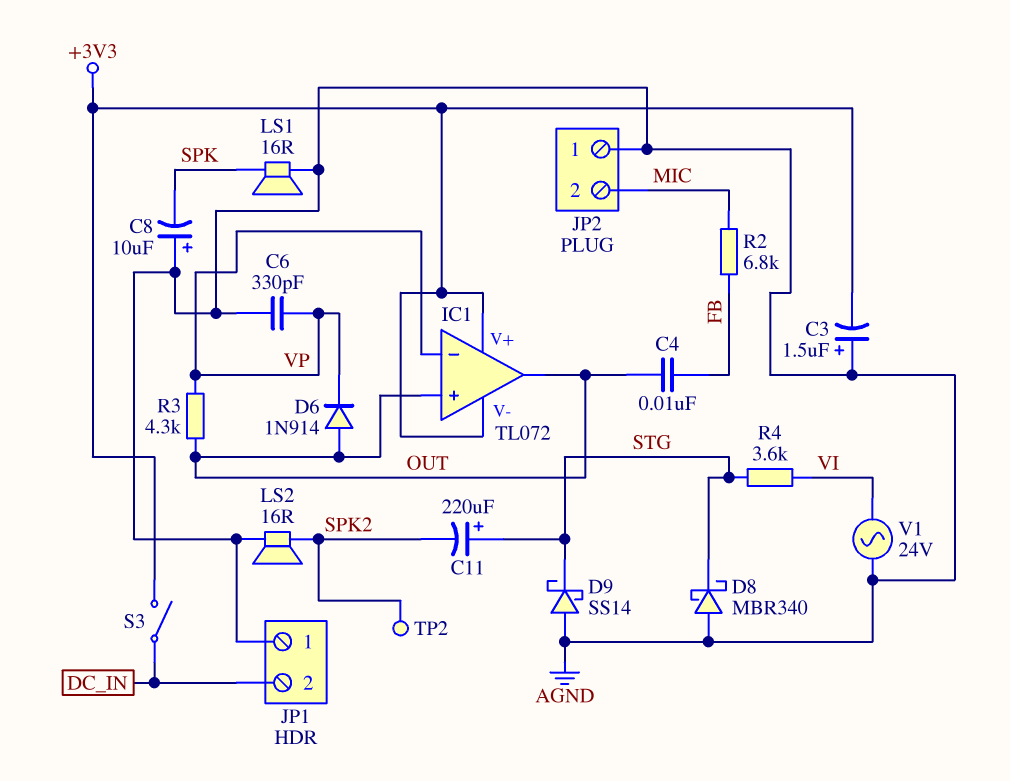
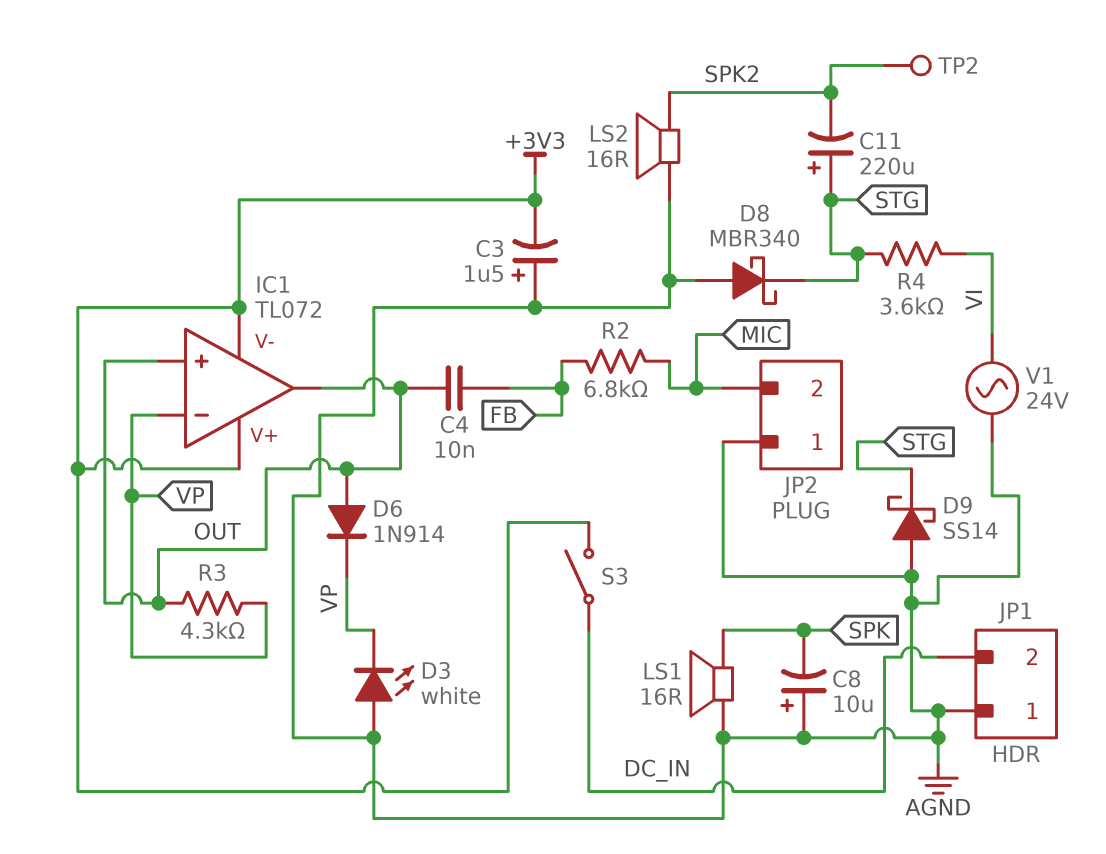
C6: 330pF (AGND, VP) -> none
D3: none -> LED white (A AGND, K VP)

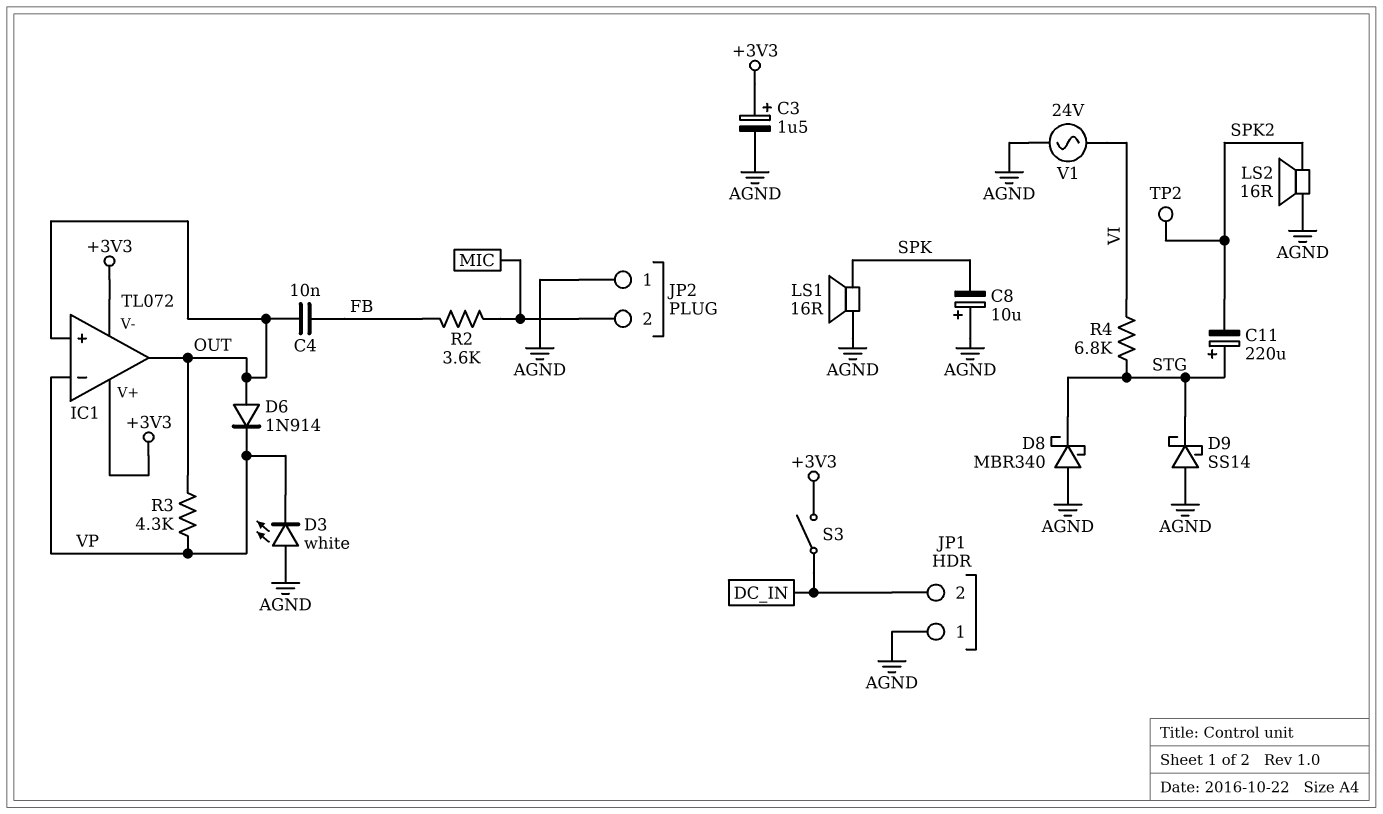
C3: 1.5uF (plus AGND, minus +3V3) -> 1.5uF (plus +3V3, minus AGND)
R2: 6.8k (FB, MIC) -> 3.6k (FB, MIC)
R4: 3.6k (STG, VI) -> 6.8k (STG, VI)

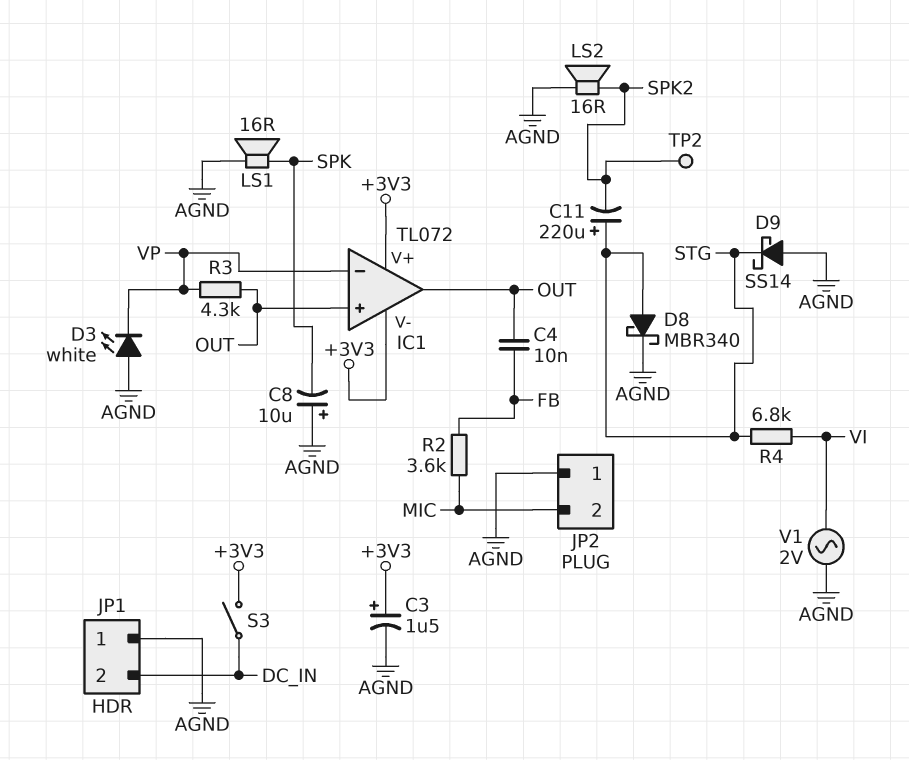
D6: diode 1N914 (A OUT, K VP) -> none
D8: schottky MBR340 (A AGND, K STG) -> schottky MBR340 (A STG, K AGND)
V1: AC 24V (AGND, VI) -> AC 2V (AGND, VI)

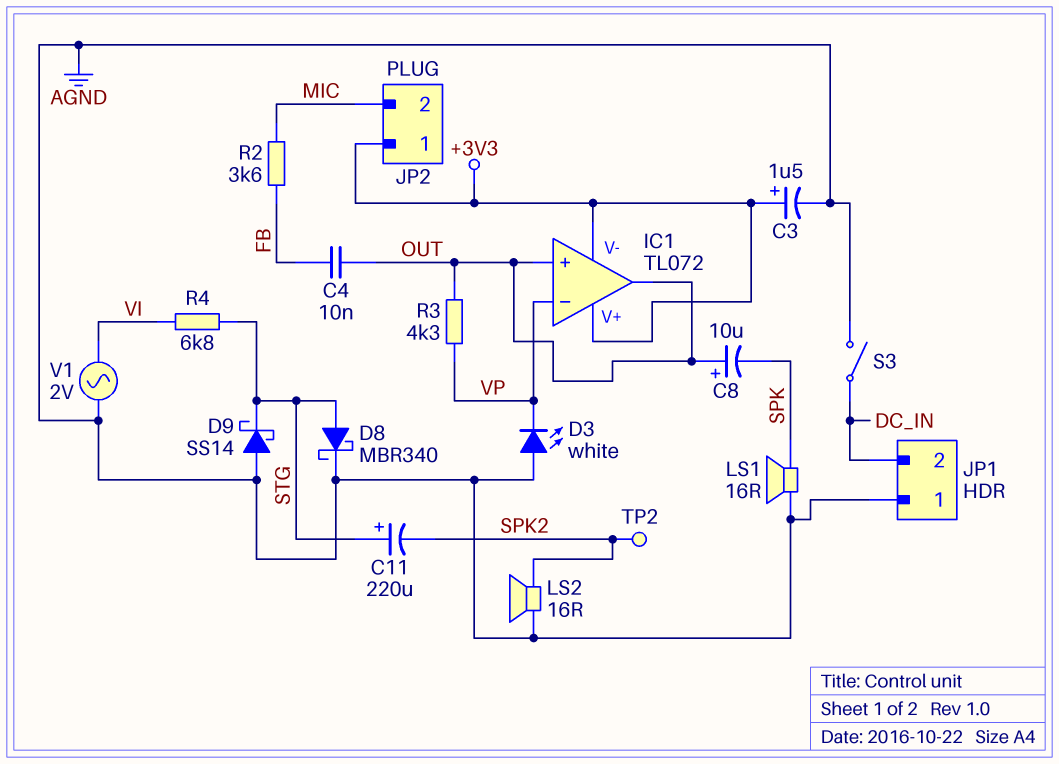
C8: 10uF (plus AGND, minus SPK) -> 10uF (plus OUT, minus SPK)
JP2 pin 1: AGND -> +3V3
S3: switch (+3V3, DC_IN) -> switch (AGND, DC_IN)

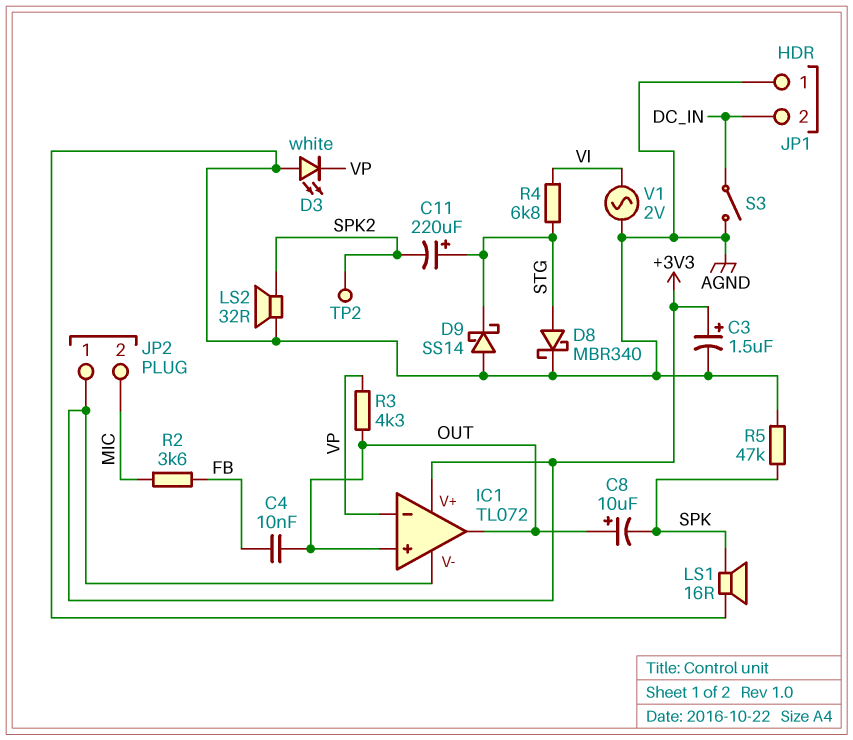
LS2: speaker 16R (AGND, SPK2) -> speaker 32R (AGND, SPK2)
R5: none -> 47k (AGND, SPK)

